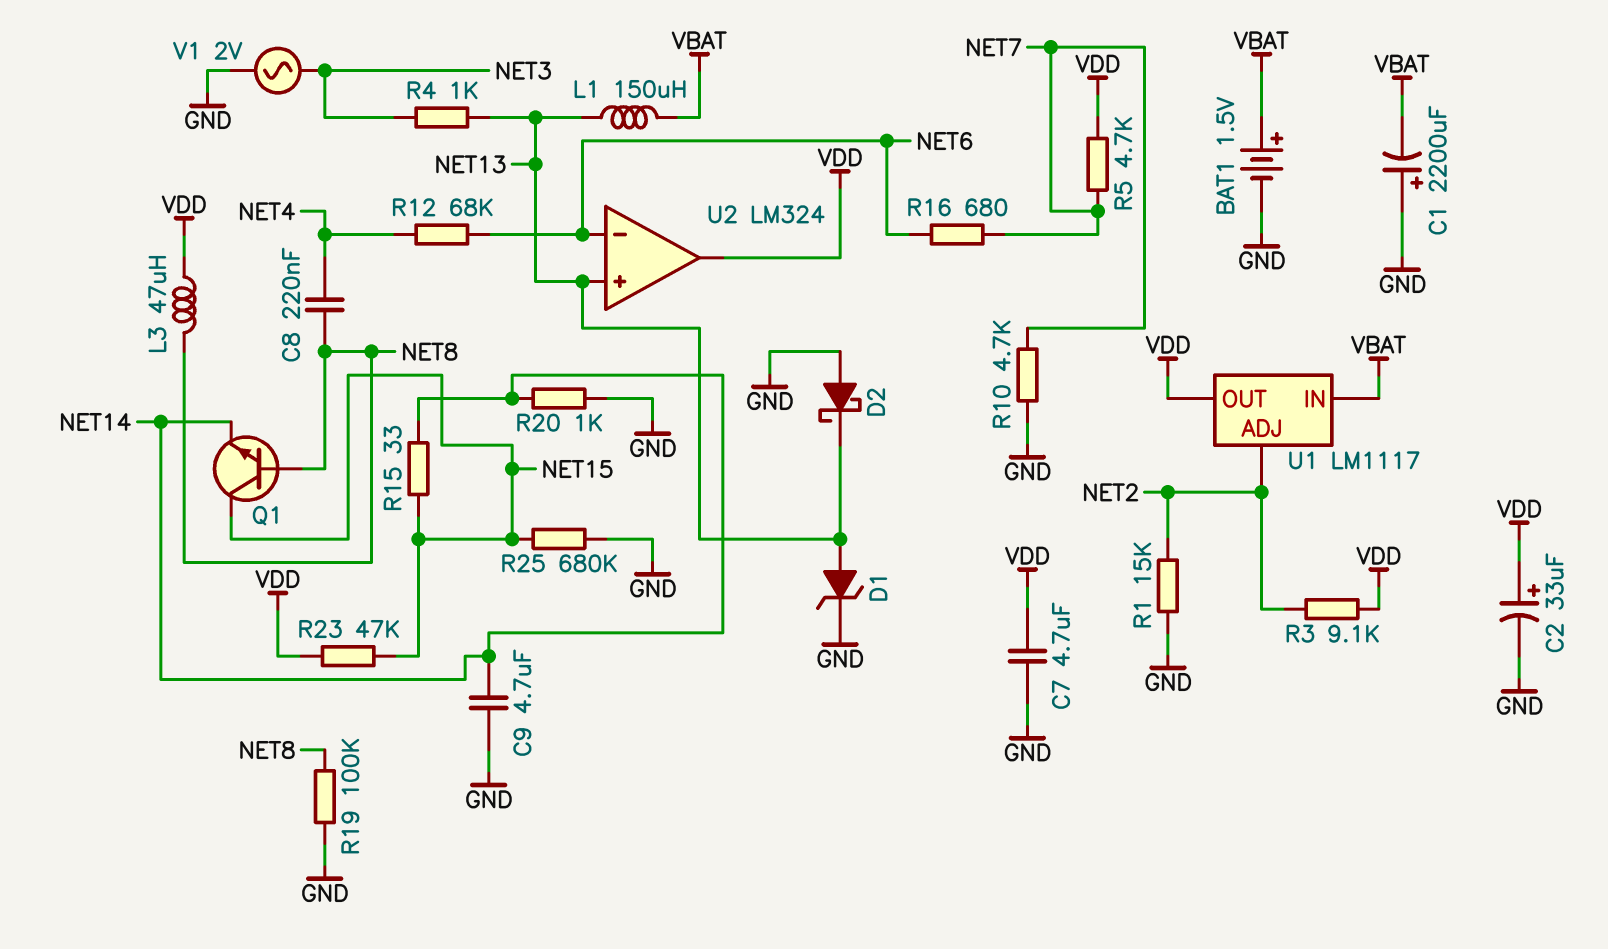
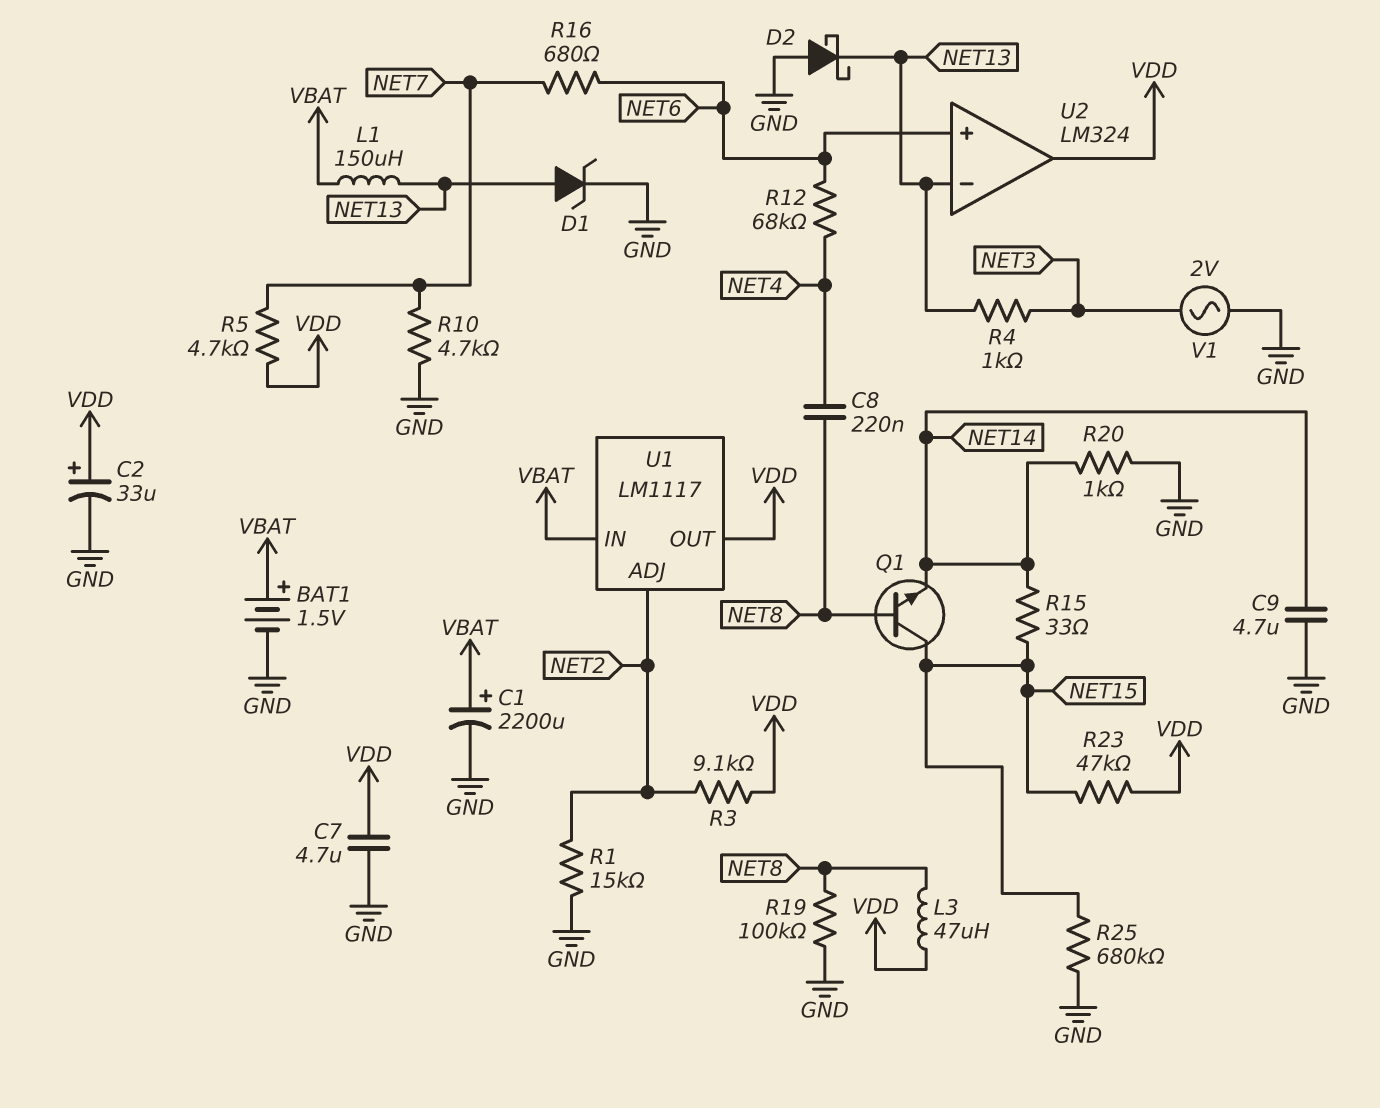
C1: 2200uF (plus GND, minus VBAT) -> 2200uF (plus VBAT, minus GND)
U2 pin in+: NET13 -> NET6
U2 pin in-: NET6 -> NET13

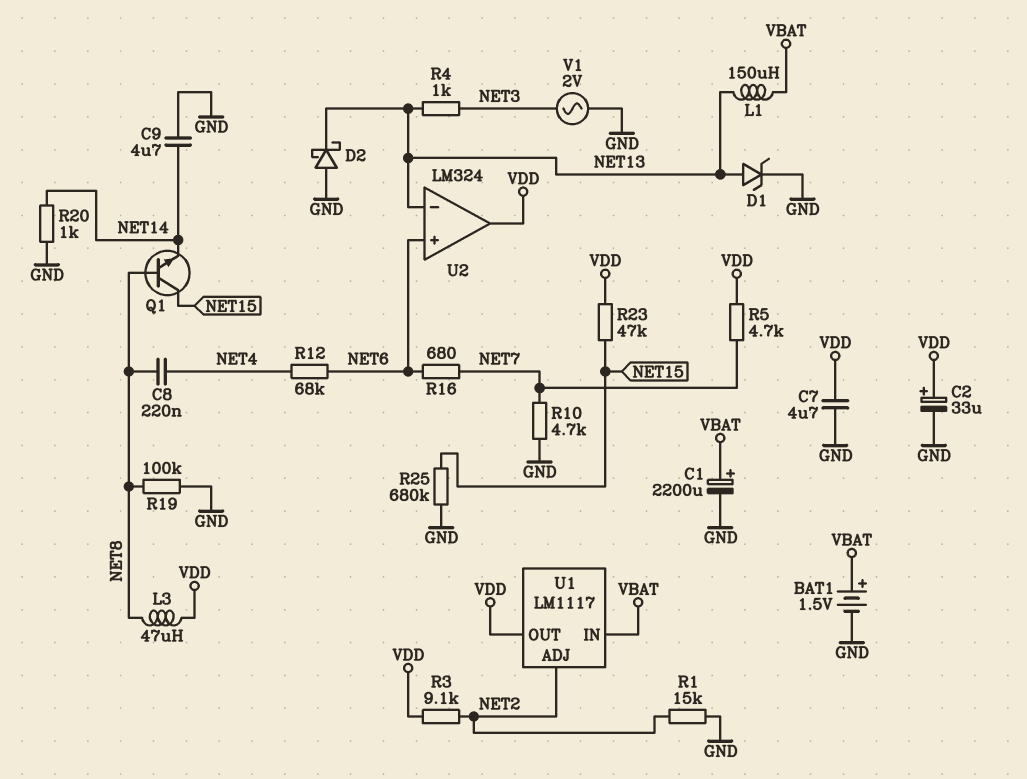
R15: 33 (NET14, NET15) -> none

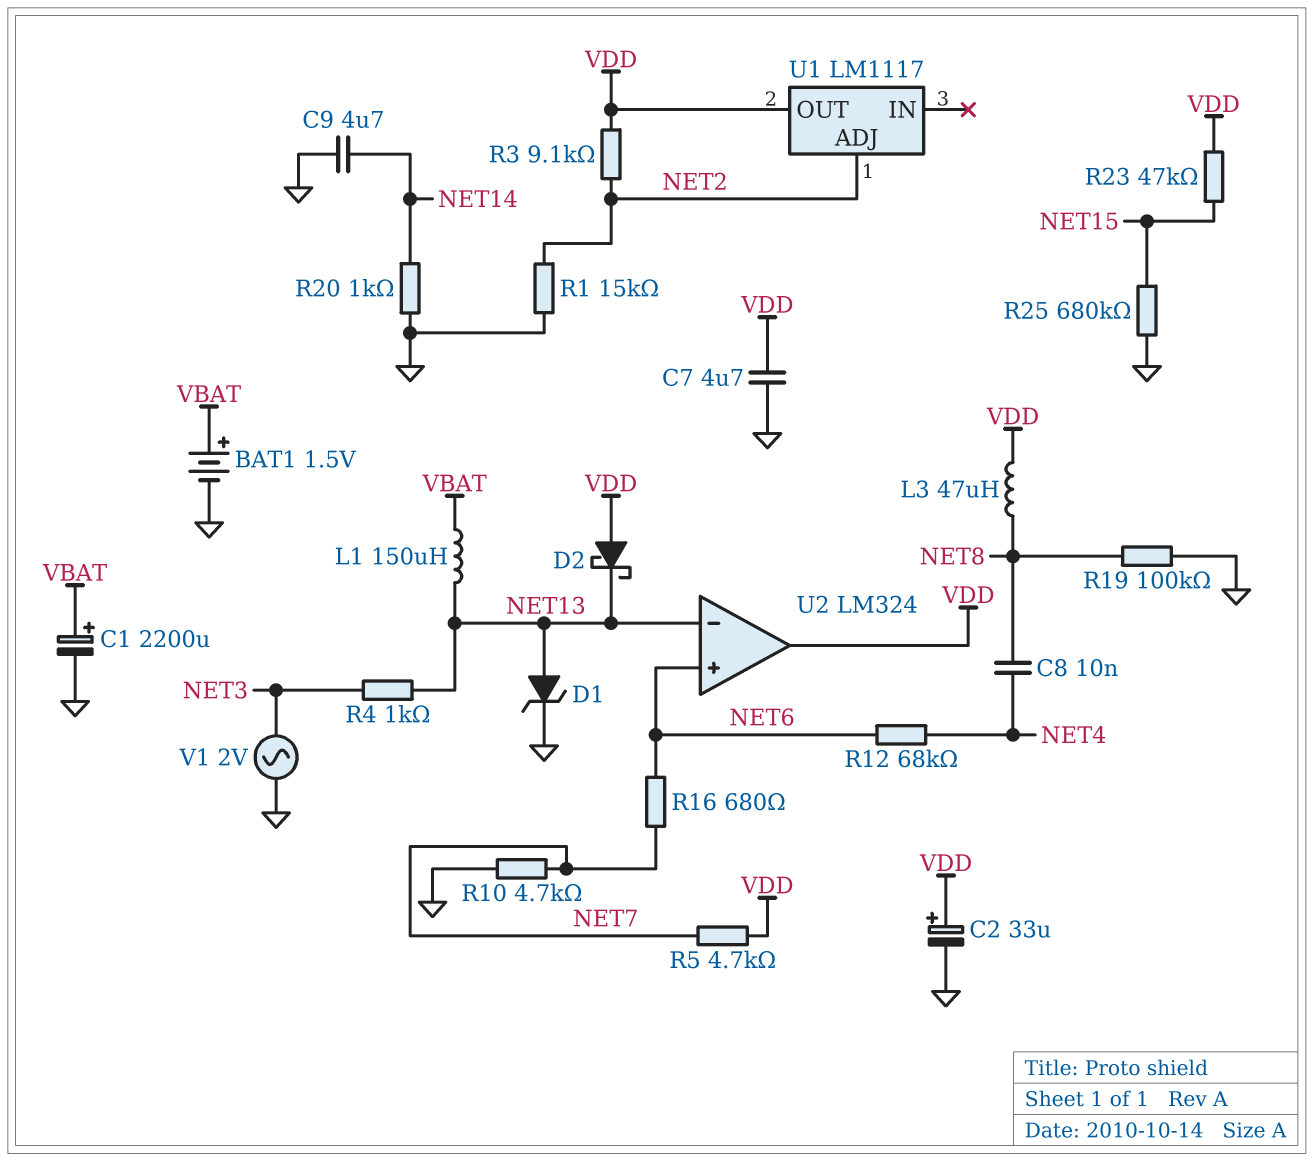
C8: 220nF (NET4, NET8) -> 10nF (NET4, NET8)
D2: schottky (A GND, K NET13) -> schottky (A VDD, K NET13)
Q1: NPN (B NET8, C NET15, E NET14) -> none
U1 pin IN: VBAT -> none

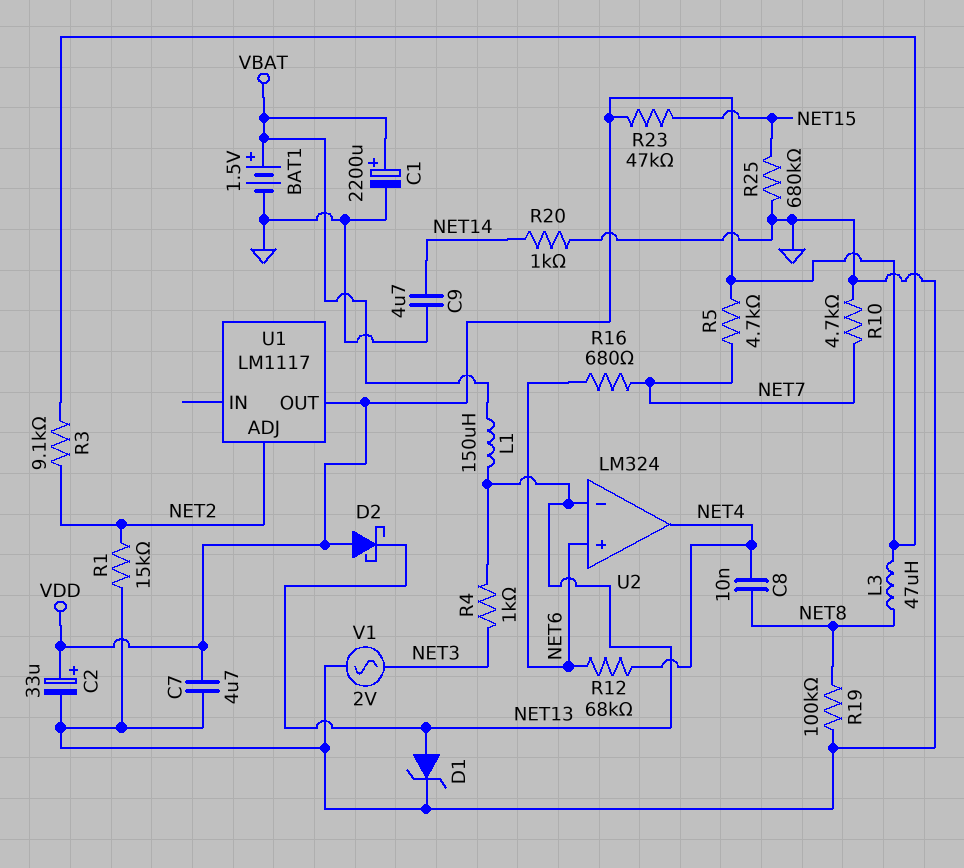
U2 pin out: VDD -> NET4

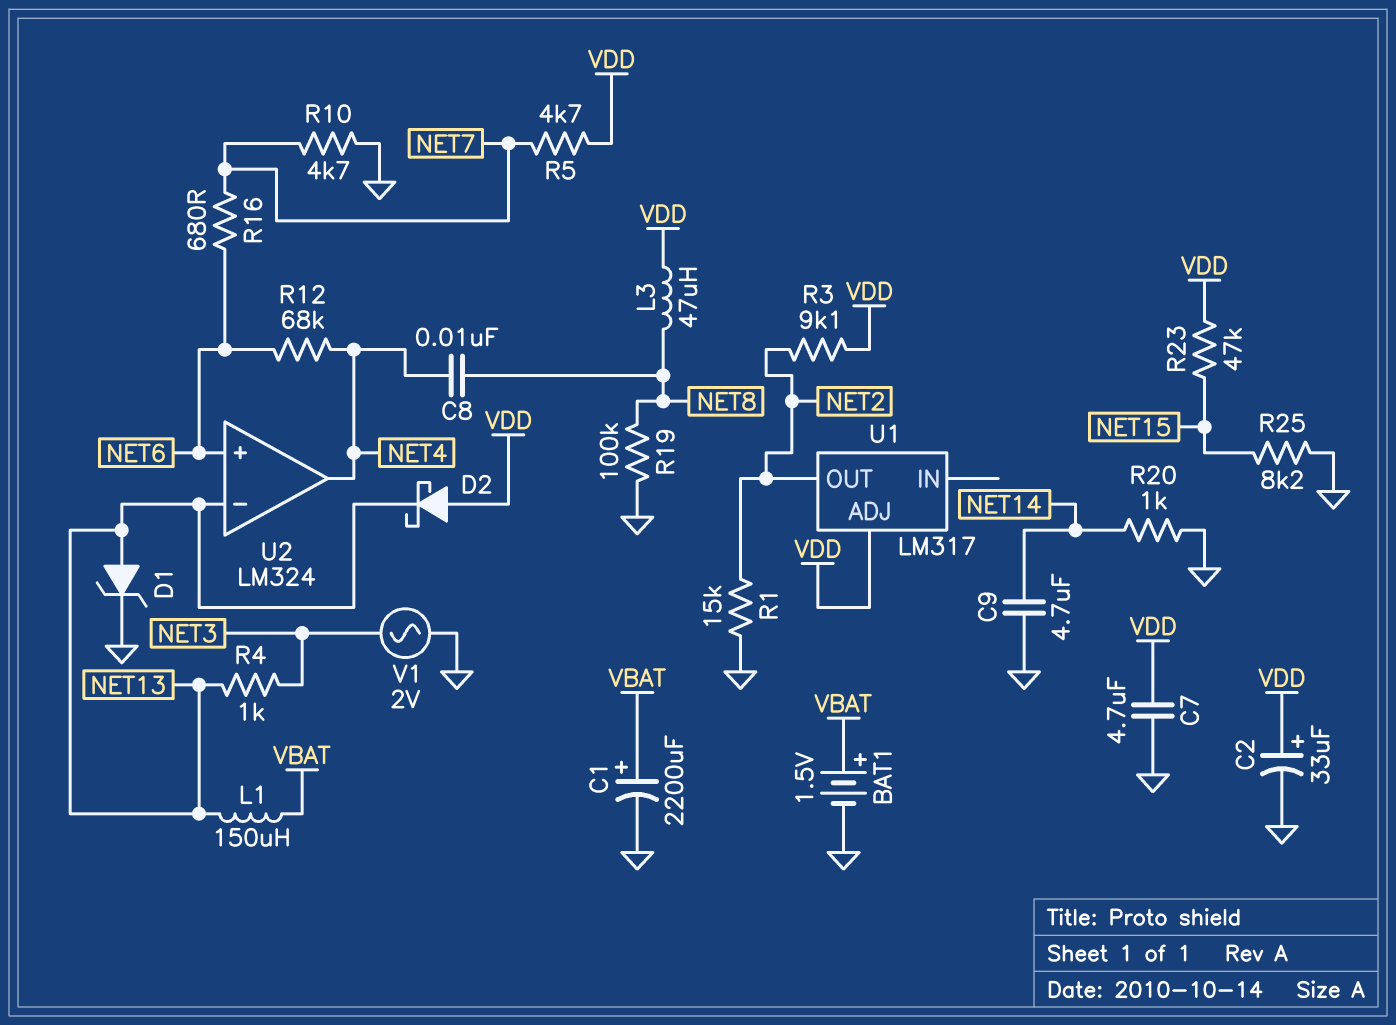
R25: 680k (GND, NET15) -> 8.2k (GND, NET15)
U1: LM1117 -> LM317
U1 pin ADJ: NET2 -> VDD
U1 pin OUT: VDD -> NET2

